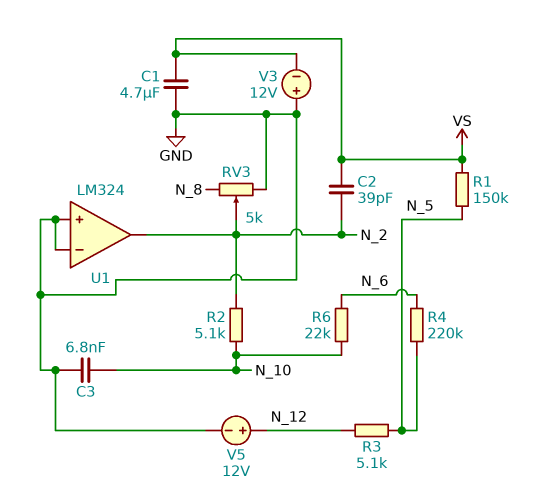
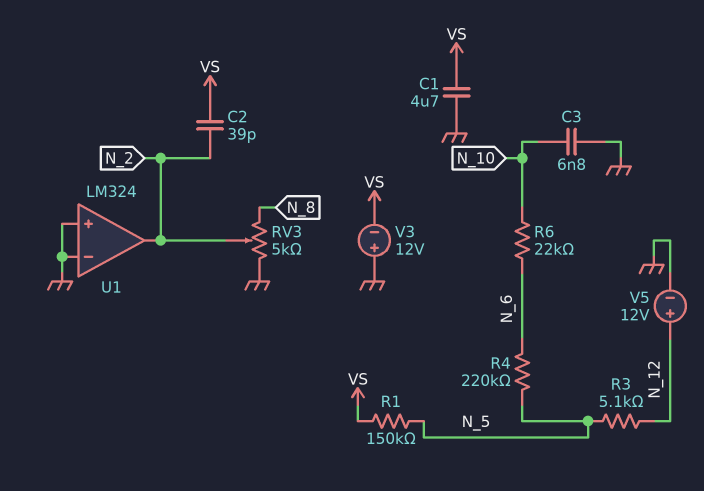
R2: 5.1k (N_2, N_10) -> none

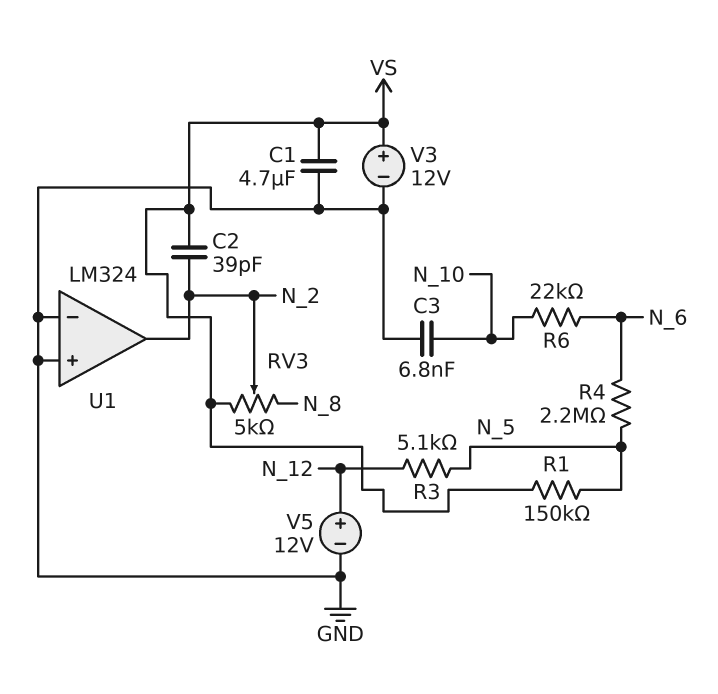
R4: 220k (N_5, N_6) -> 2.2M (N_5, N_6)
RV3: 5k (GND, N_8, wiper N_2) -> 5k (N_8, VS, wiper N_2)
V3: 12V (plus GND, minus VS) -> 12V (plus VS, minus GND)

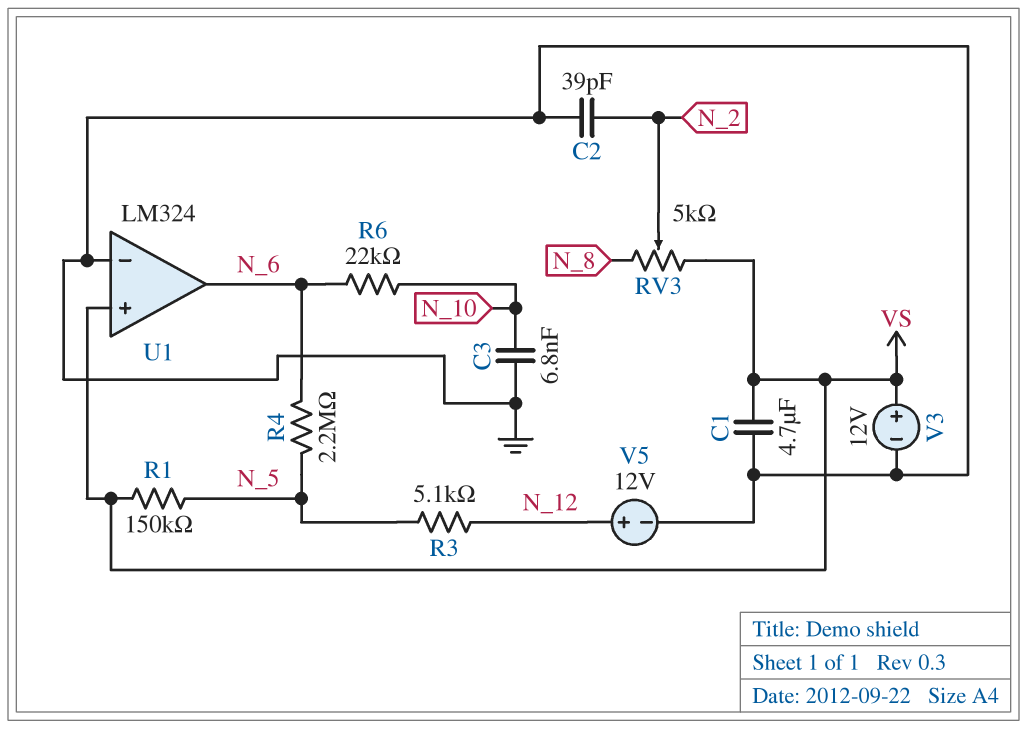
C2: 39pF (N_2, VS) -> 39pF (GND, N_2)
U1 pin in+: GND -> VS
U1 pin out: N_2 -> N_6

